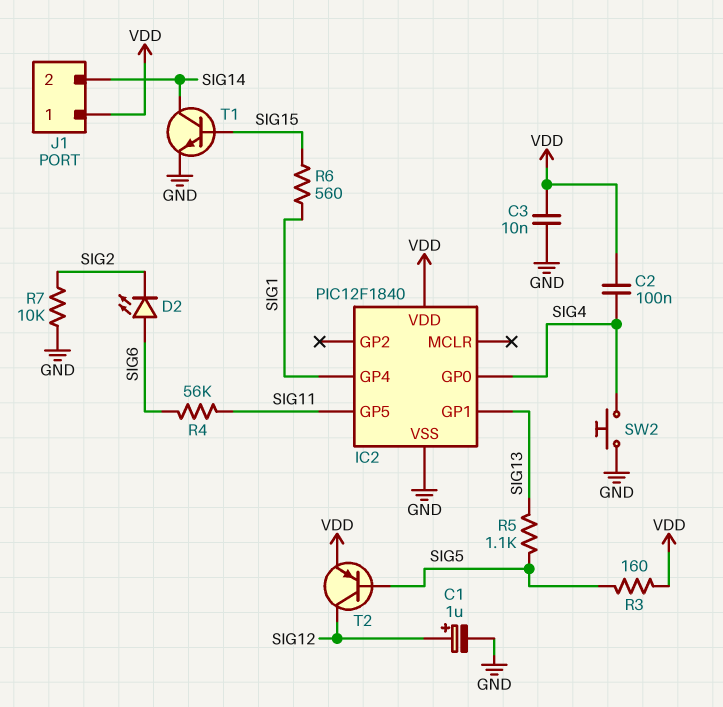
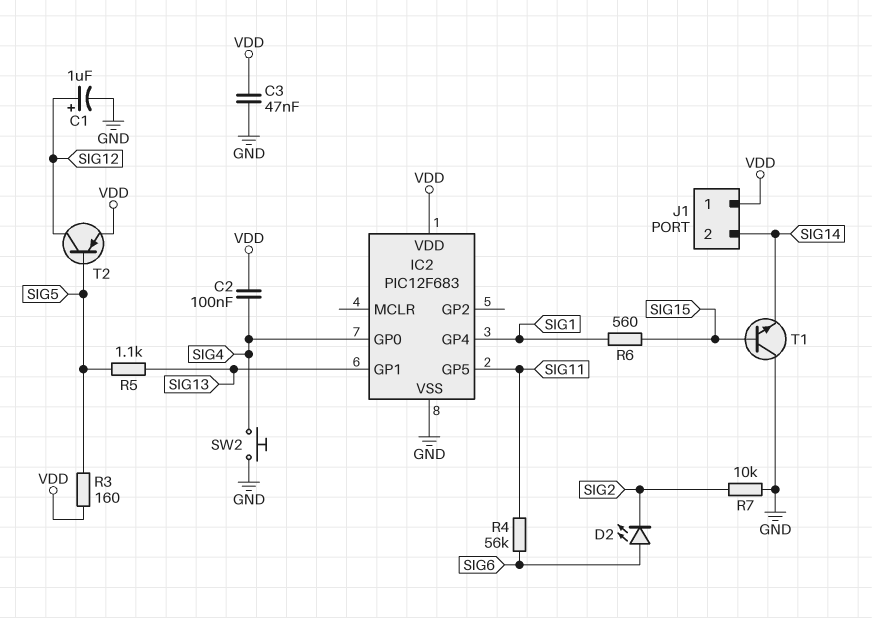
C3: 10nF (GND, VDD) -> 47nF (GND, VDD)
IC2: PIC12F1840 -> PIC12F683
T1: NPN (B SIG15, C SIG14, E GND) -> NPN (B SIG15, C GND, E SIG14)

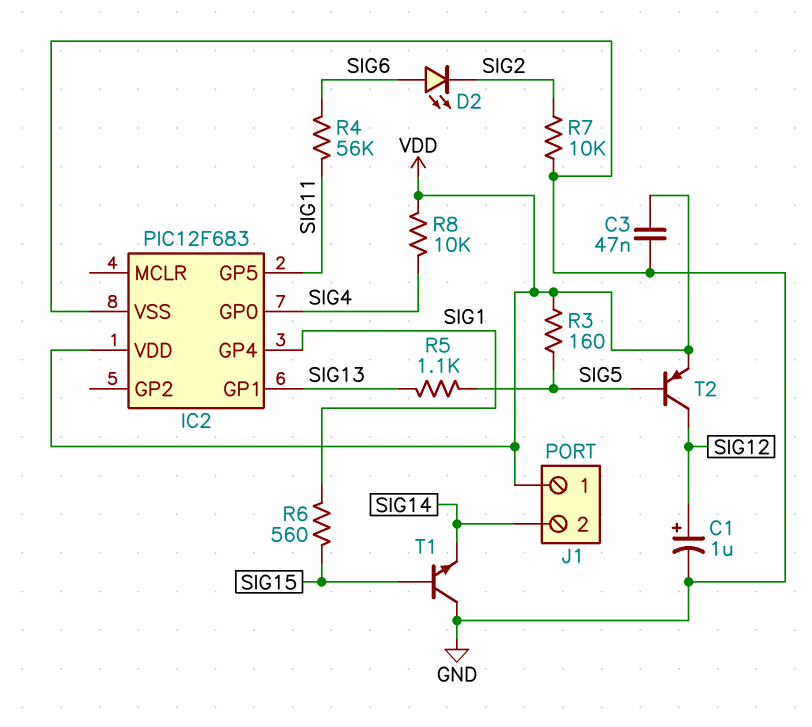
C2: 100nF (SIG4, VDD) -> none
R8: none -> 10k (SIG4, VDD)
SW2: button (GND, SIG4) -> none

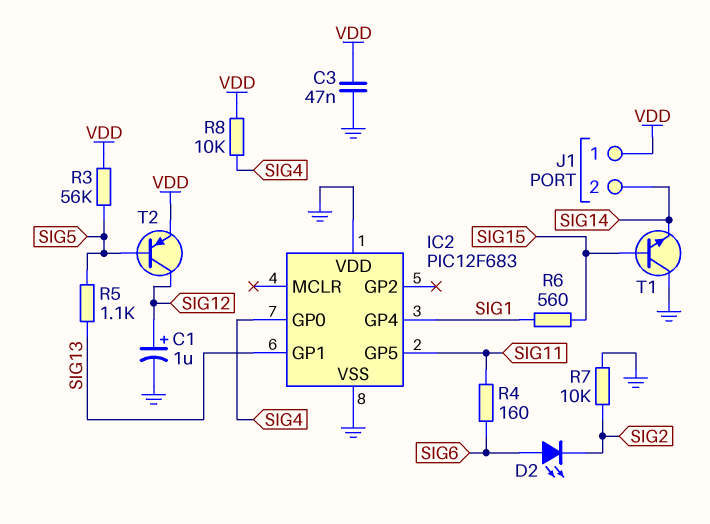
IC2 pin VDD: VDD -> GND
R3: 160 (SIG5, VDD) -> 56k (SIG5, VDD)
R4: 56k (SIG6, SIG11) -> 160 (SIG6, SIG11)

